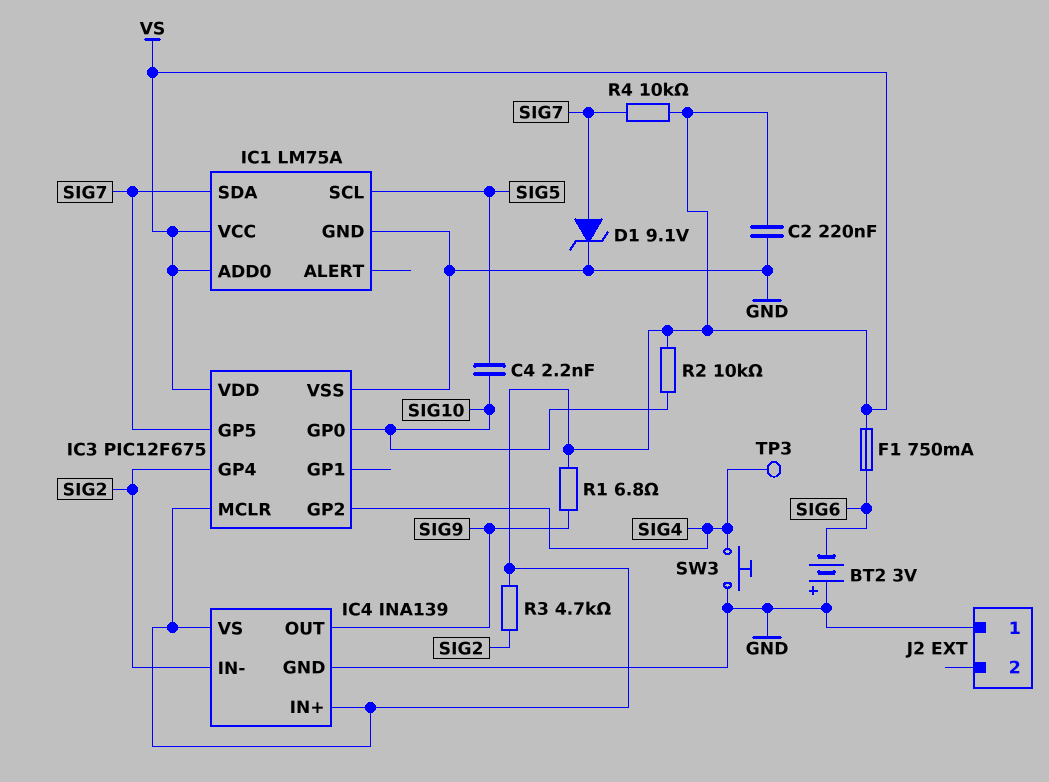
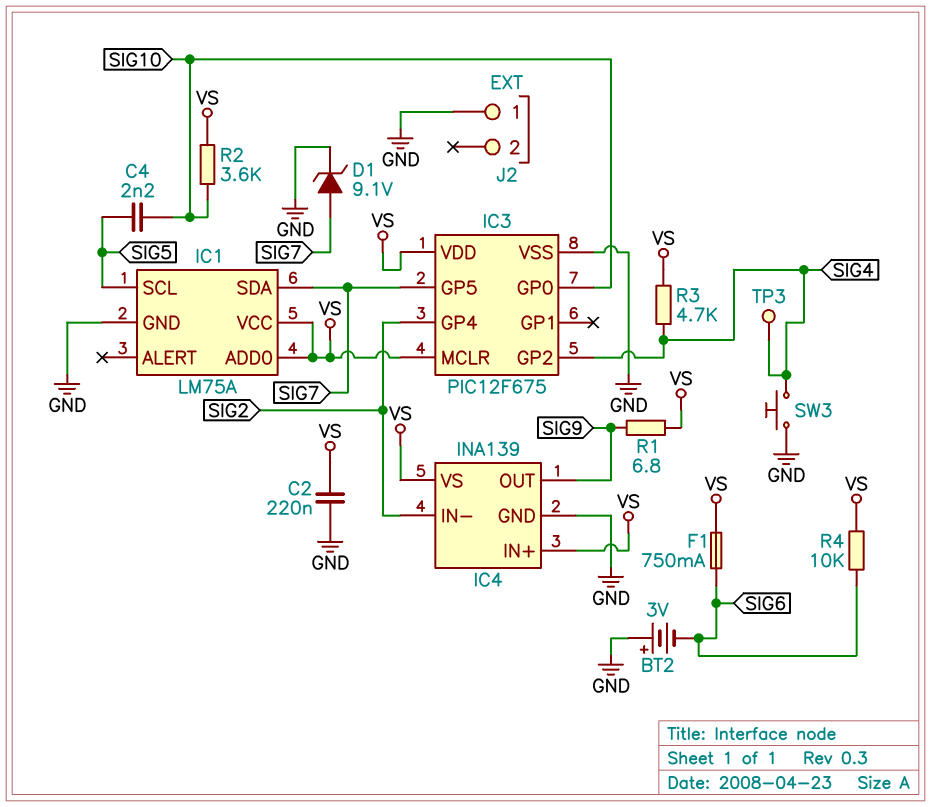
R2: 10k (SIG10, VS) -> 3.6k (SIG10, VS)
R3: 4.7k (SIG2, VS) -> 4.7k (SIG4, VS)
R4: 10k (SIG7, VS) -> 10k (SIG6, VS)

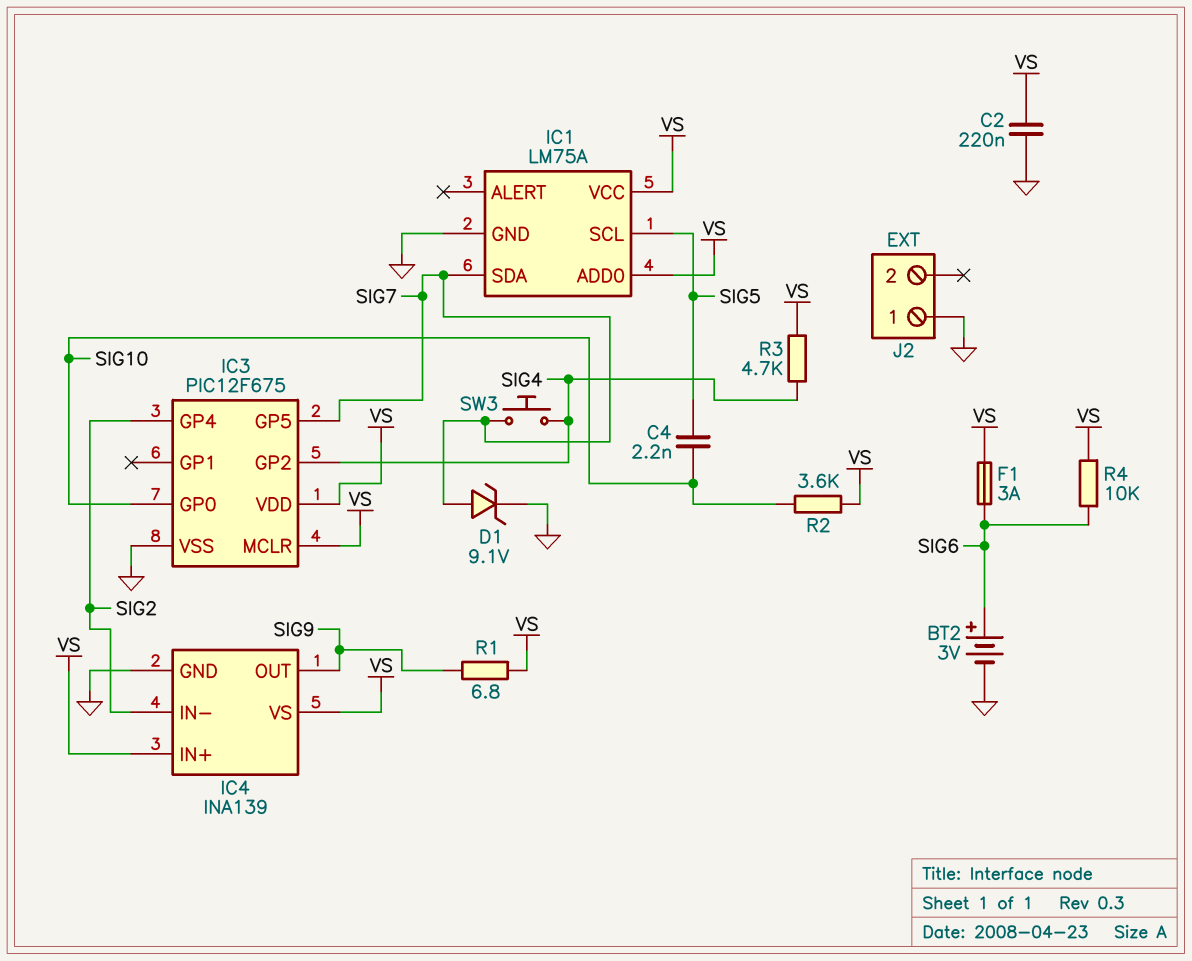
BT2: 3V (plus GND, minus SIG6) -> 3V (plus SIG6, minus GND)
F1: 750mA (SIG6, VS) -> 3A (SIG6, VS)
SW3: button (GND, SIG4) -> button (SIG4, SIG7)
TP3: test point (SIG4) -> none

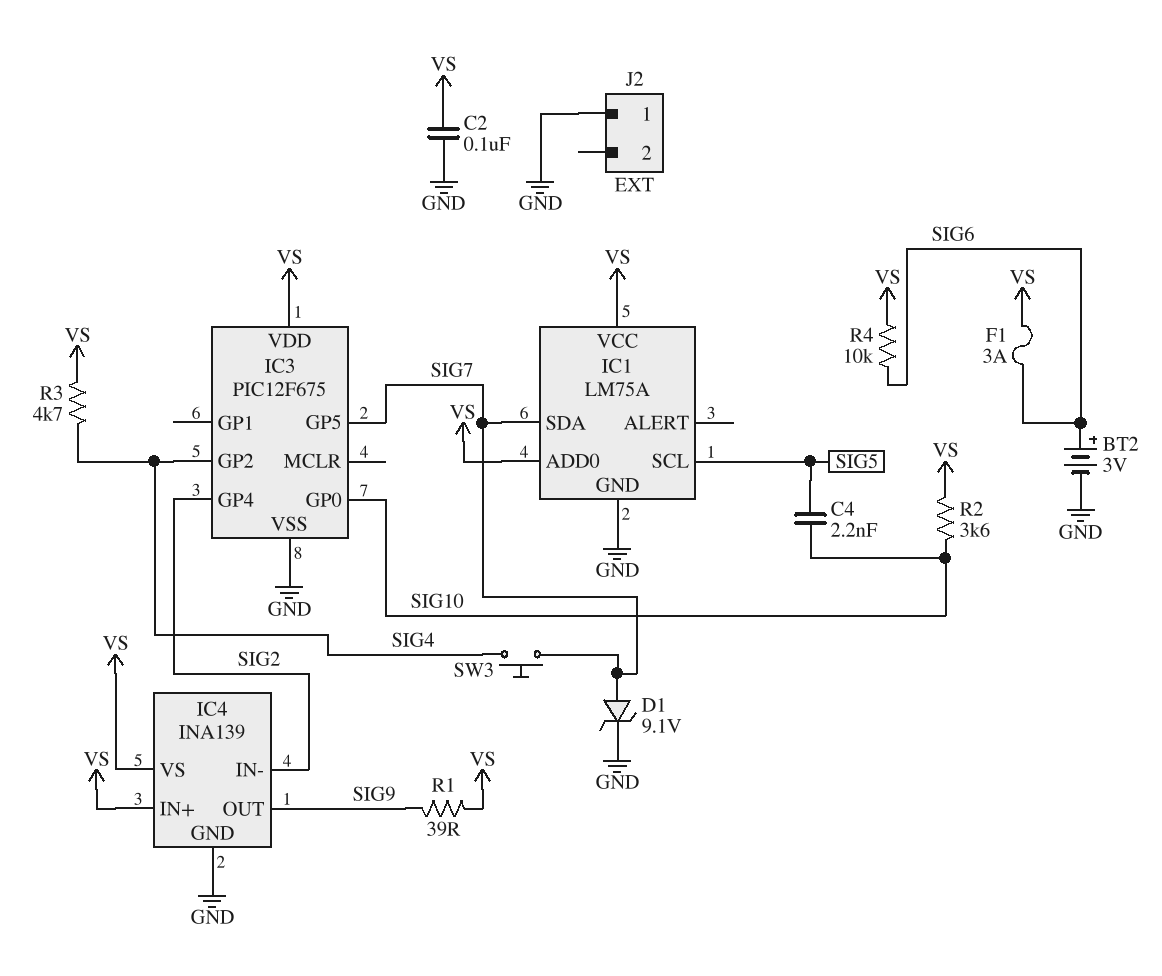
C2: 220nF (GND, VS) -> 100nF (GND, VS)
IC3 pin MCLR: VS -> none
R1: 6.8 (SIG9, VS) -> 39 (SIG9, VS)

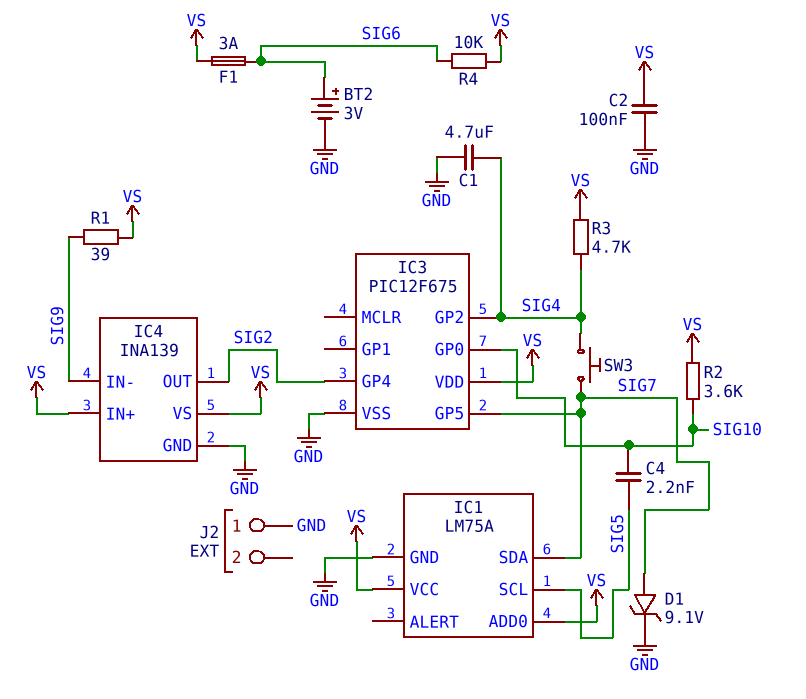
C1: none -> 4.7uF (GND, SIG4)
IC4 pin IN-: SIG2 -> SIG9
IC4 pin OUT: SIG9 -> SIG2

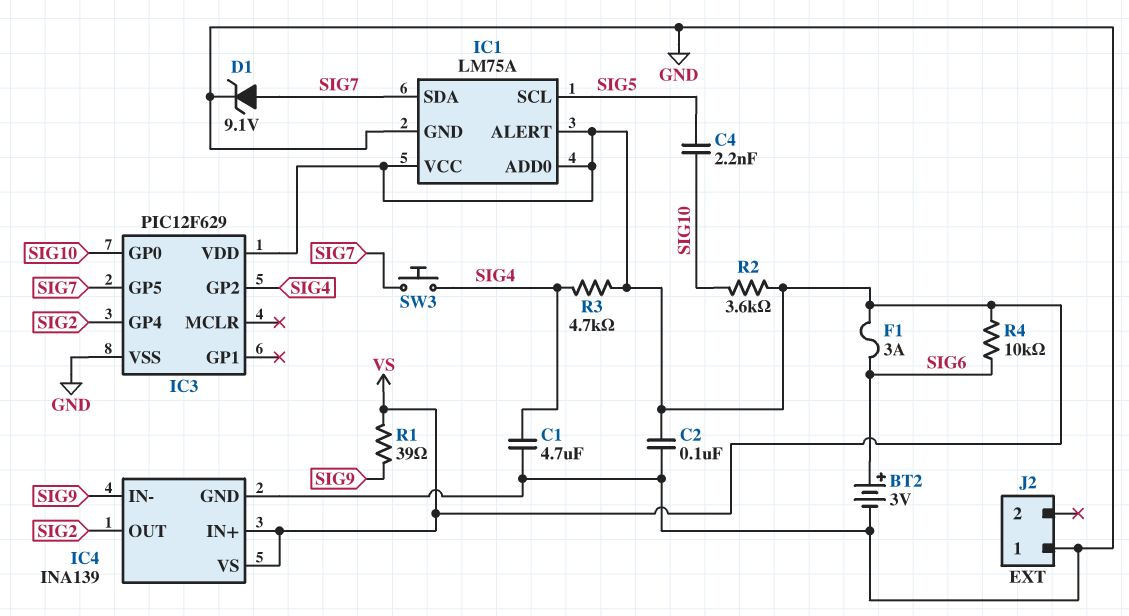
IC1 pin ALERT: none -> VS
IC3: PIC12F675 -> PIC12F629

